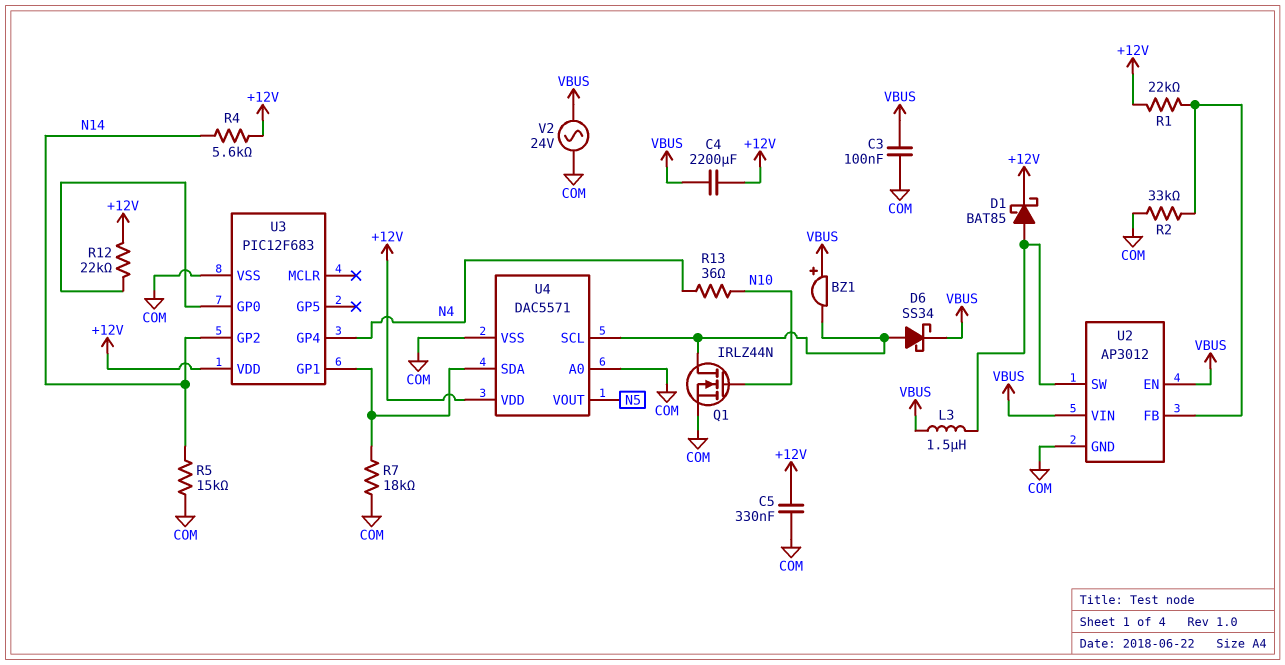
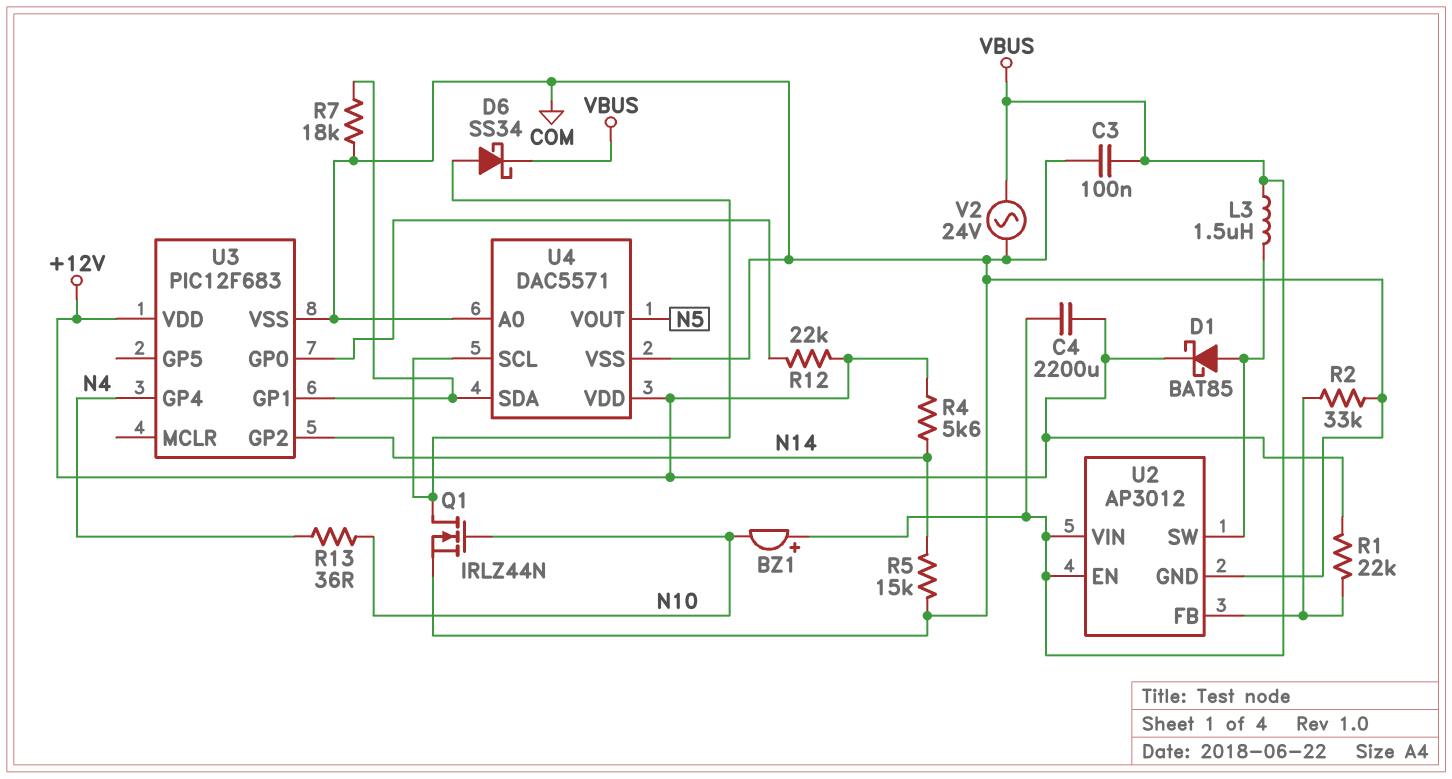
BZ1: buzzer (plus VBUS, minus U4/SCL) -> buzzer (plus VBUS, minus N10)
C5: 330nF (+12V, COM) -> none

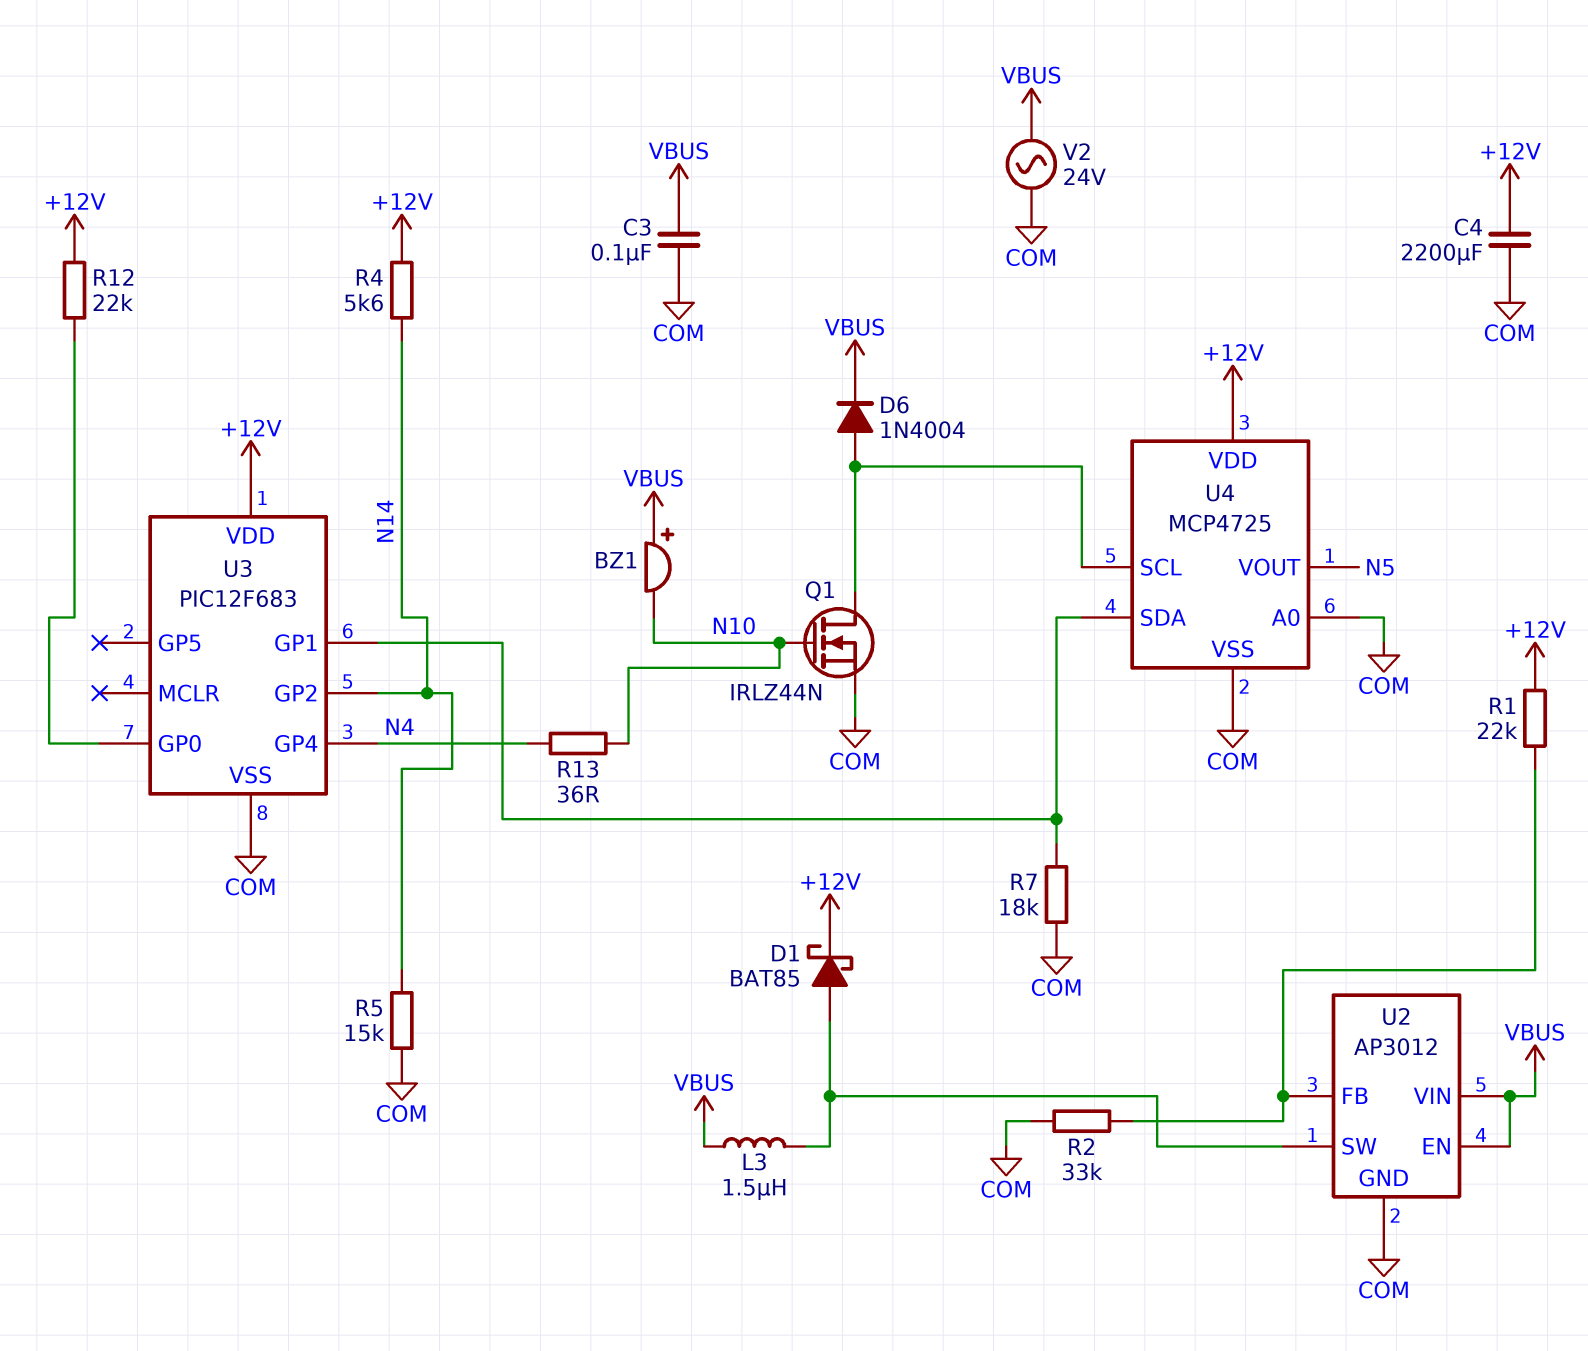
C4: 2200uF (+12V, VBUS) -> 2200uF (+12V, COM)
D6: schottky SS34 (A U4/SCL, K VBUS) -> diode 1N4004 (A U4/SCL, K VBUS)
U4: DAC5571 -> MCP4725

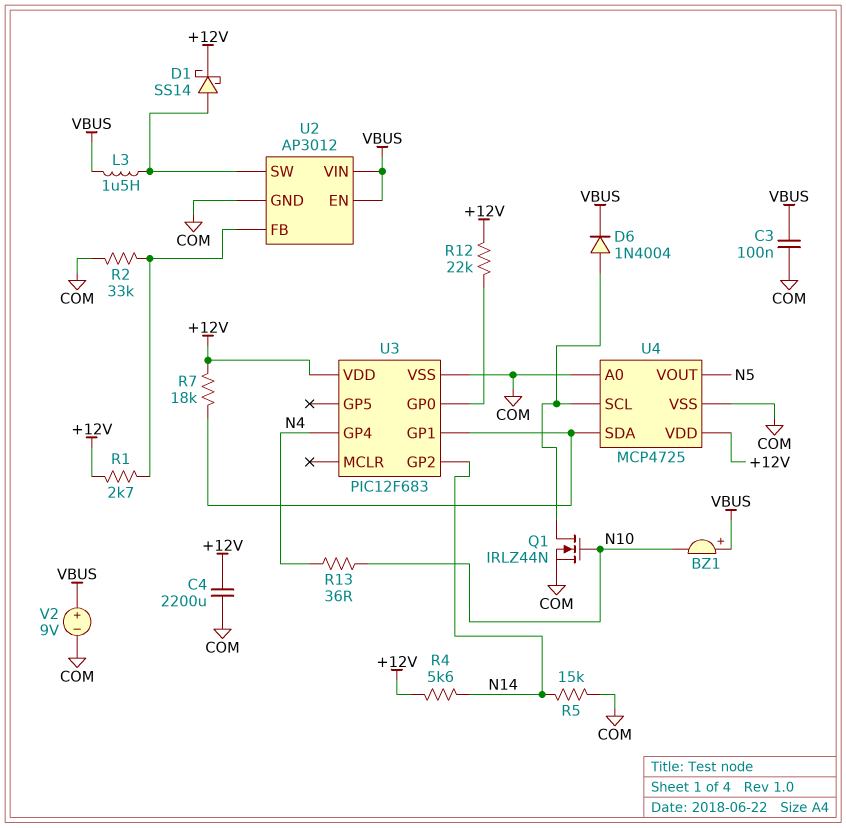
D1: schottky BAT85 (A U2/SW, K +12V) -> schottky SS14 (A U2/SW, K +12V)
R1: 22k (+12V, U2/FB) -> 2.7k (+12V, U2/FB)
R7: 18k (COM, U3/GP1) -> 18k (+12V, U3/GP1)
V2: AC 24V (COM, VBUS) -> 9V (plus VBUS, minus COM)

